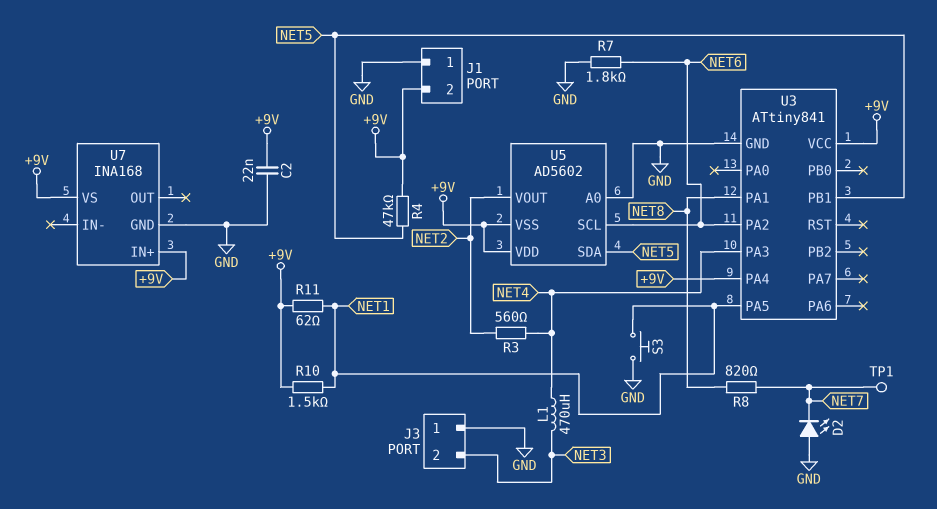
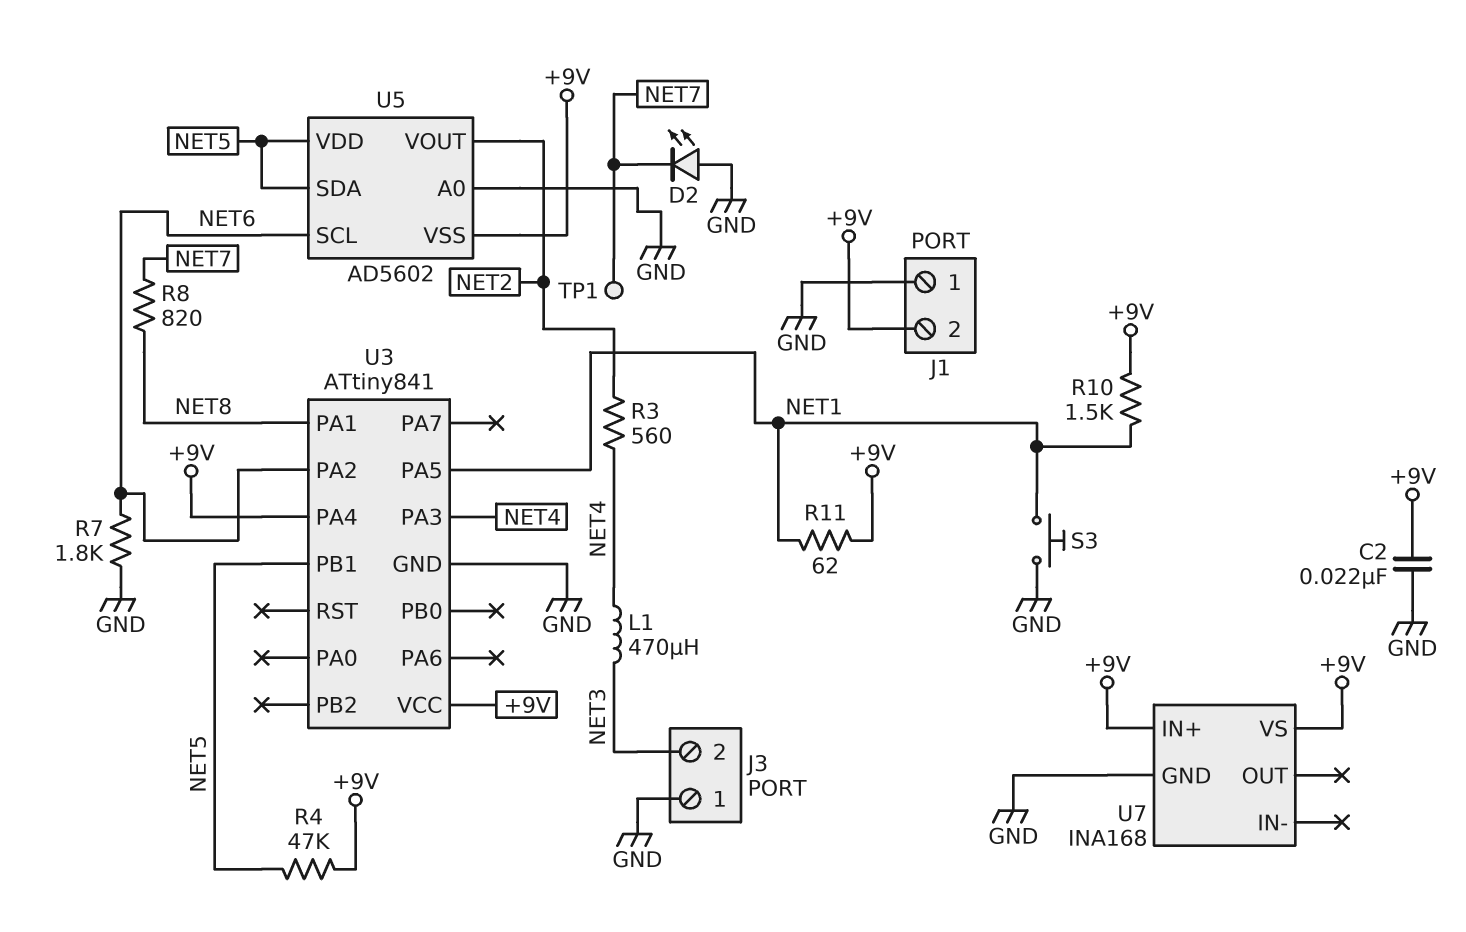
U5 pin VDD: +9V -> NET5

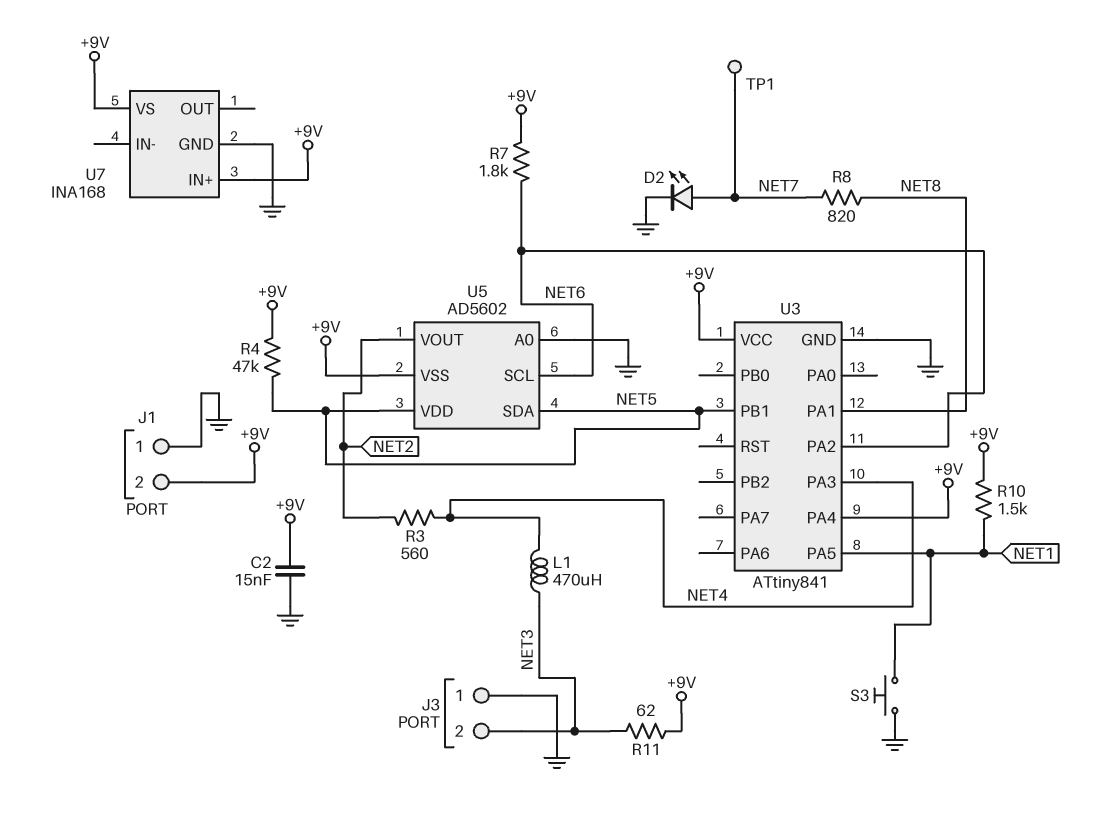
C2: 22nF (+9V, GND) -> 15nF (+9V, GND)
D2: LED (A GND, K NET7) -> LED (A NET7, K GND)
R7: 1.8k (GND, NET6) -> 1.8k (+9V, NET6)
R11: 62 (+9V, NET1) -> 62 (+9V, NET3)

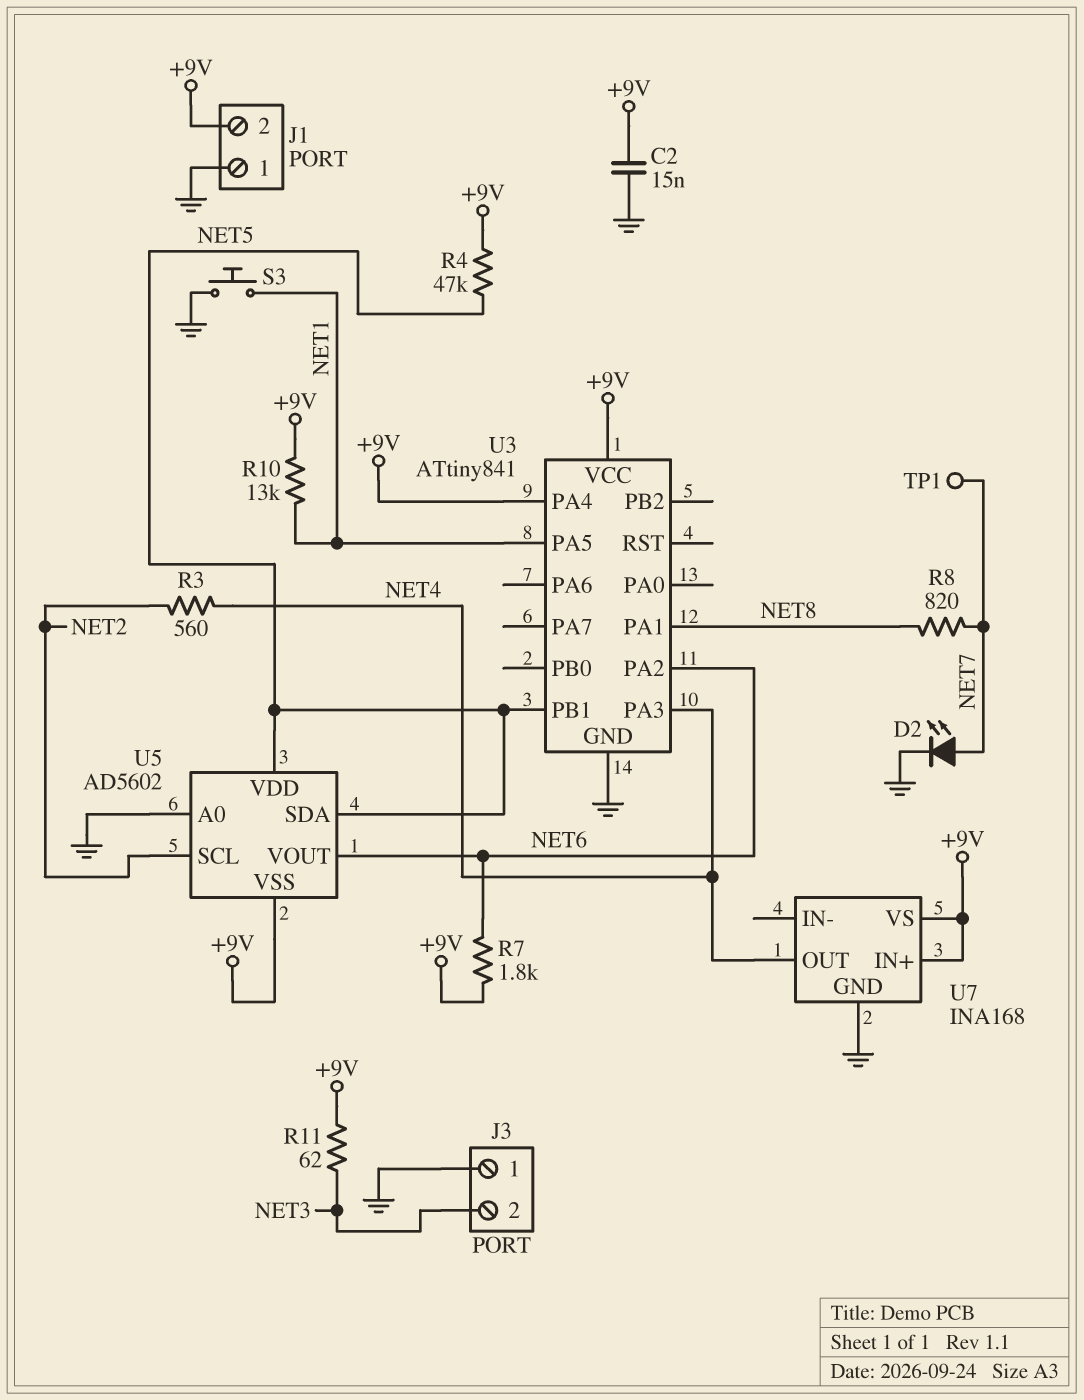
L1: 470uH (NET3, NET4) -> none
R10: 1.5k (+9V, NET1) -> 13k (+9V, NET1)
U5 pin SCL: NET6 -> NET2
U5 pin VOUT: NET2 -> NET6
U7 pin OUT: none -> NET4

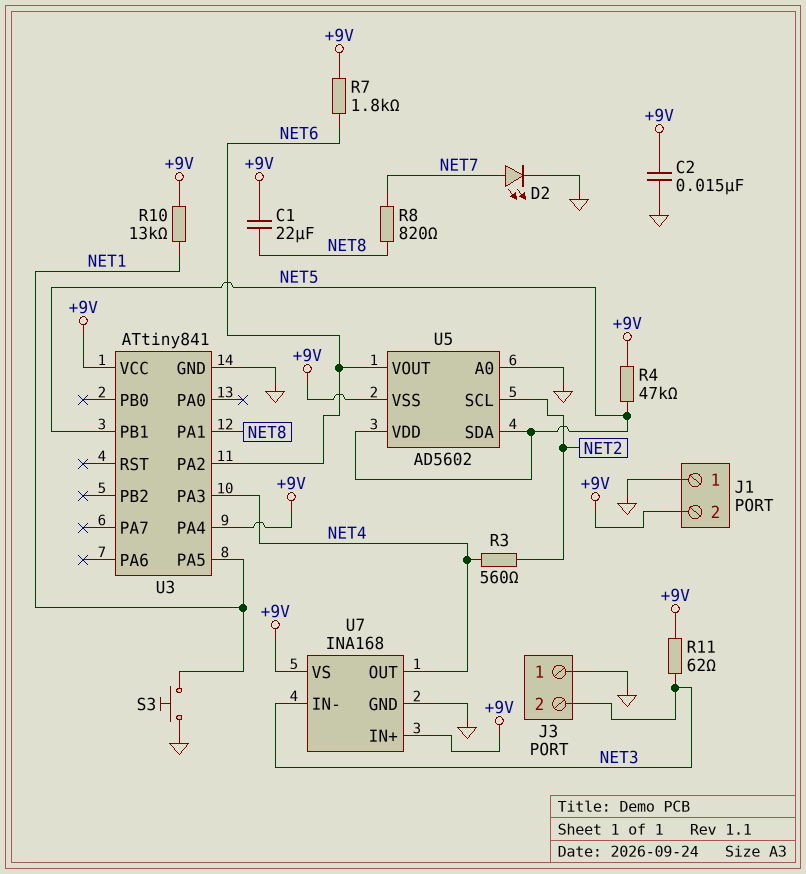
C1: none -> 22uF (+9V, NET8)
TP1: test point (NET7) -> none
U7 pin IN-: none -> NET3

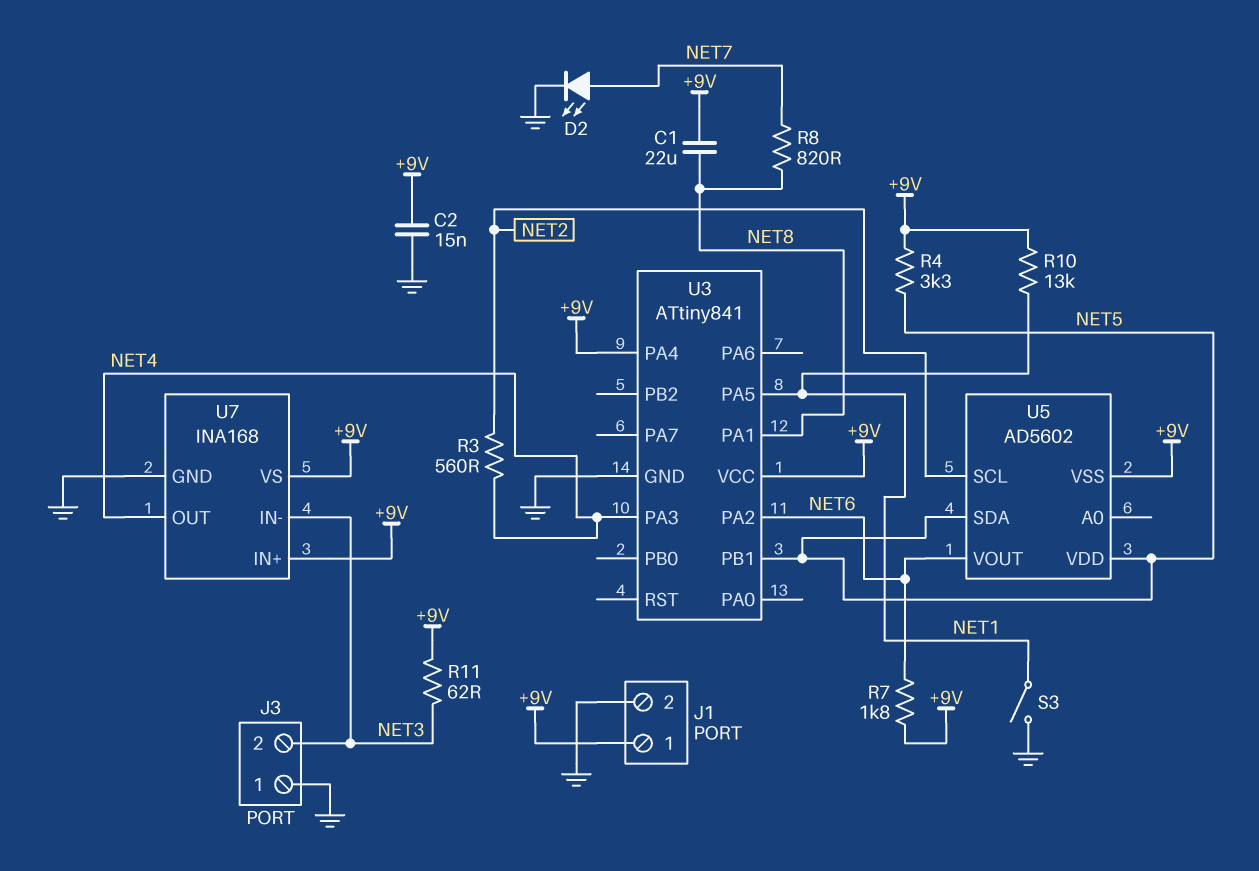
J1 pin 1: GND -> +9V
J1 pin 2: +9V -> GND
R4: 47k (+9V, NET5) -> 3.3k (+9V, NET5)
S3: button (GND, NET1) -> switch (GND, NET1)
U5 pin A0: GND -> none

